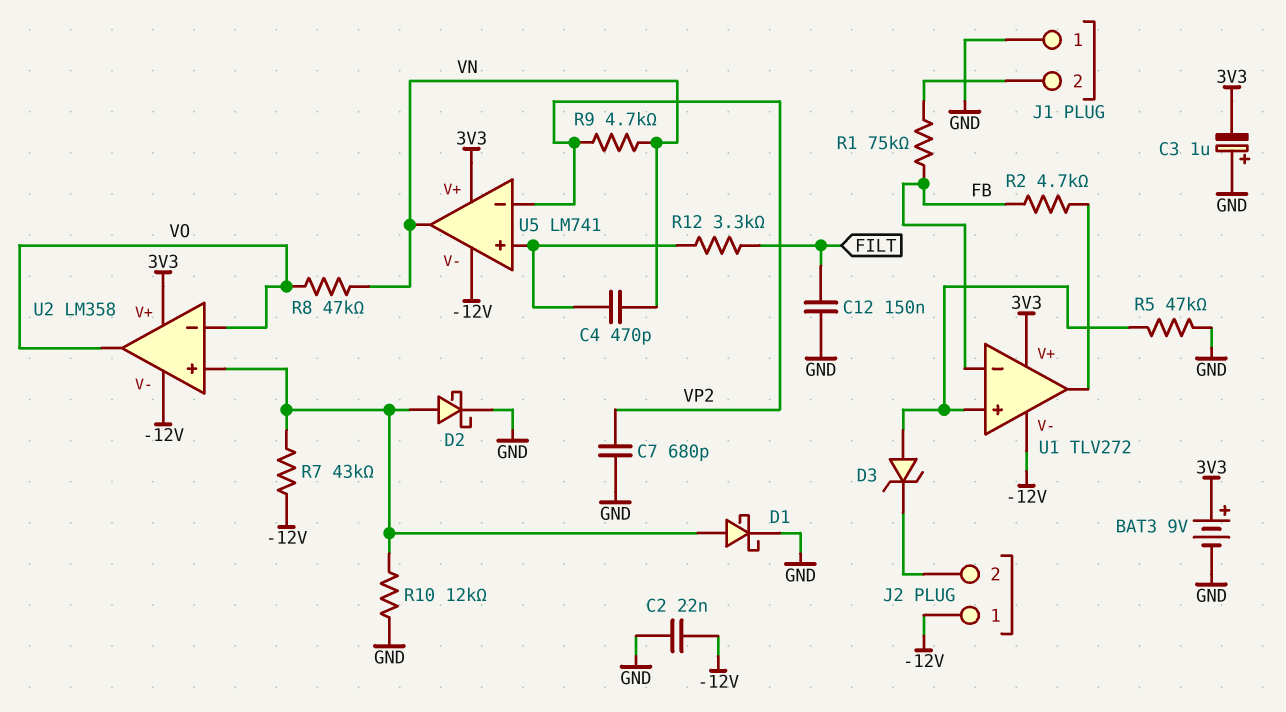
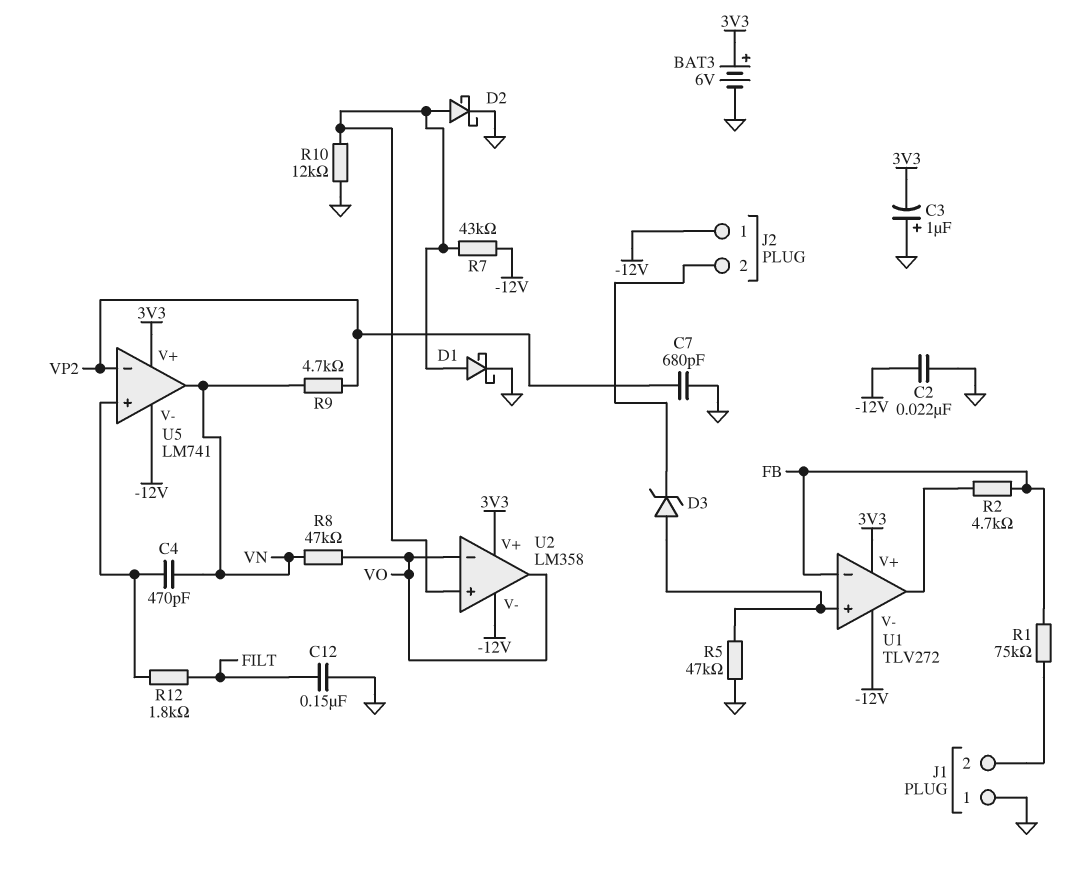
BAT3: 9V (plus 3V3, minus GND) -> 6V (plus 3V3, minus GND)
R12: 3.3k (FILT, U5/in+) -> 1.8k (FILT, U5/in+)

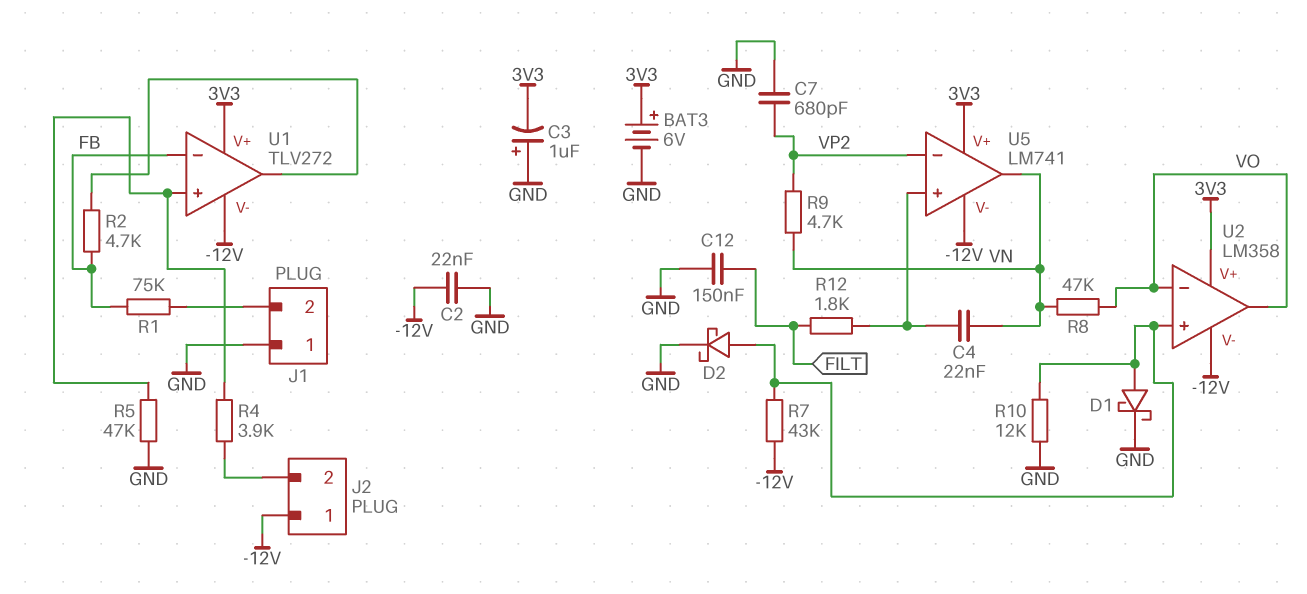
C4: 470pF (U5/in+, VN) -> 22nF (U5/in+, VN)
D3: zener (A U1/in+, K J2/2) -> none
R4: none -> 3.9k (J2/2, U1/in+)

